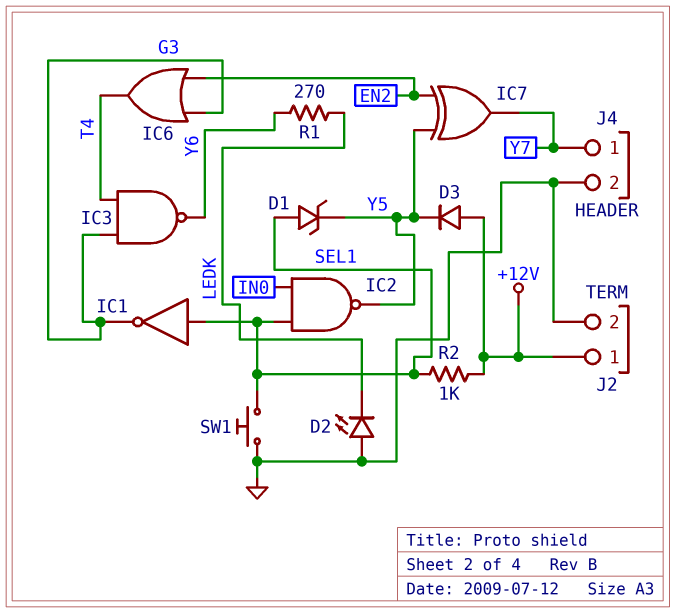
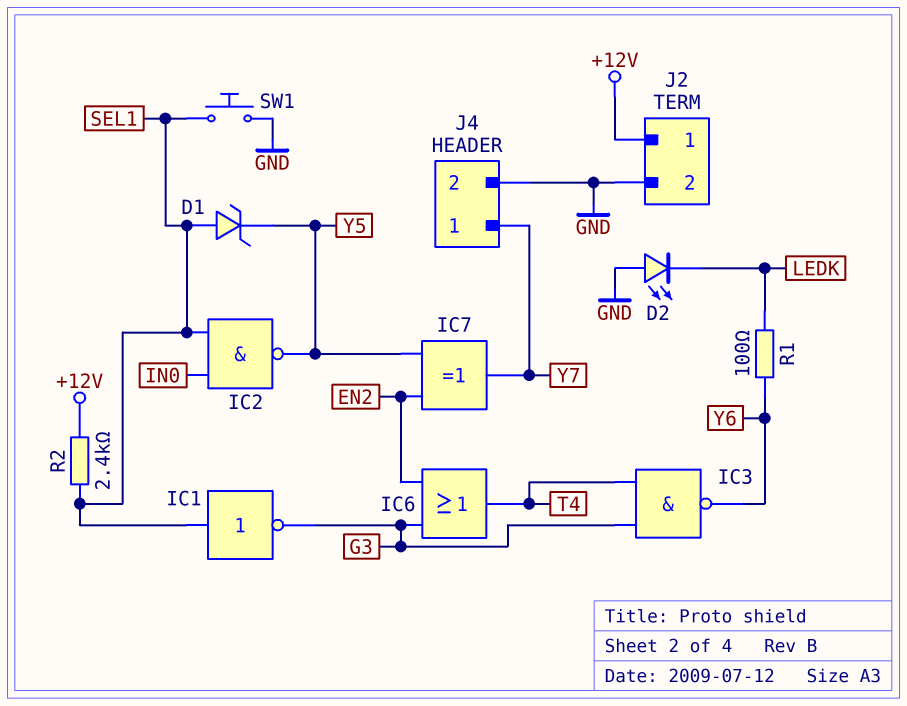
D3: diode (A +12V, K Y5) -> none
R1: 270 (LEDK, Y6) -> 100 (LEDK, Y6)
R2: 1k (+12V, SEL1) -> 2.4k (+12V, SEL1)

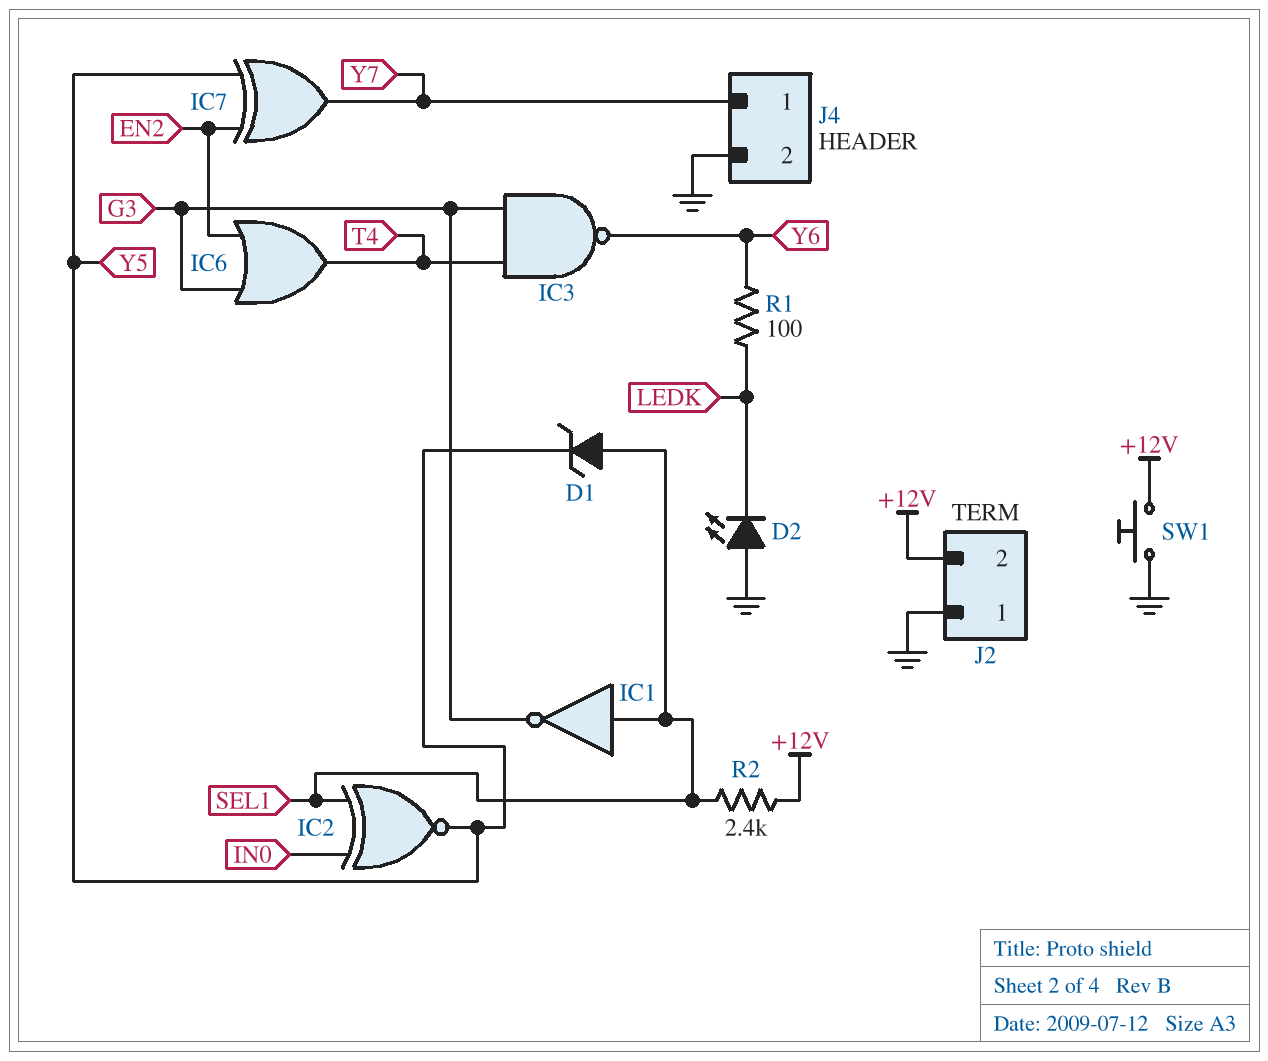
IC2: NAND (in IN0, in SEL1, out Y5) -> XNOR (in IN0, in SEL1, out Y5)
J2 pin 1: +12V -> GND
J2 pin 2: GND -> +12V
SW1: button (GND, SEL1) -> button (+12V, GND)

